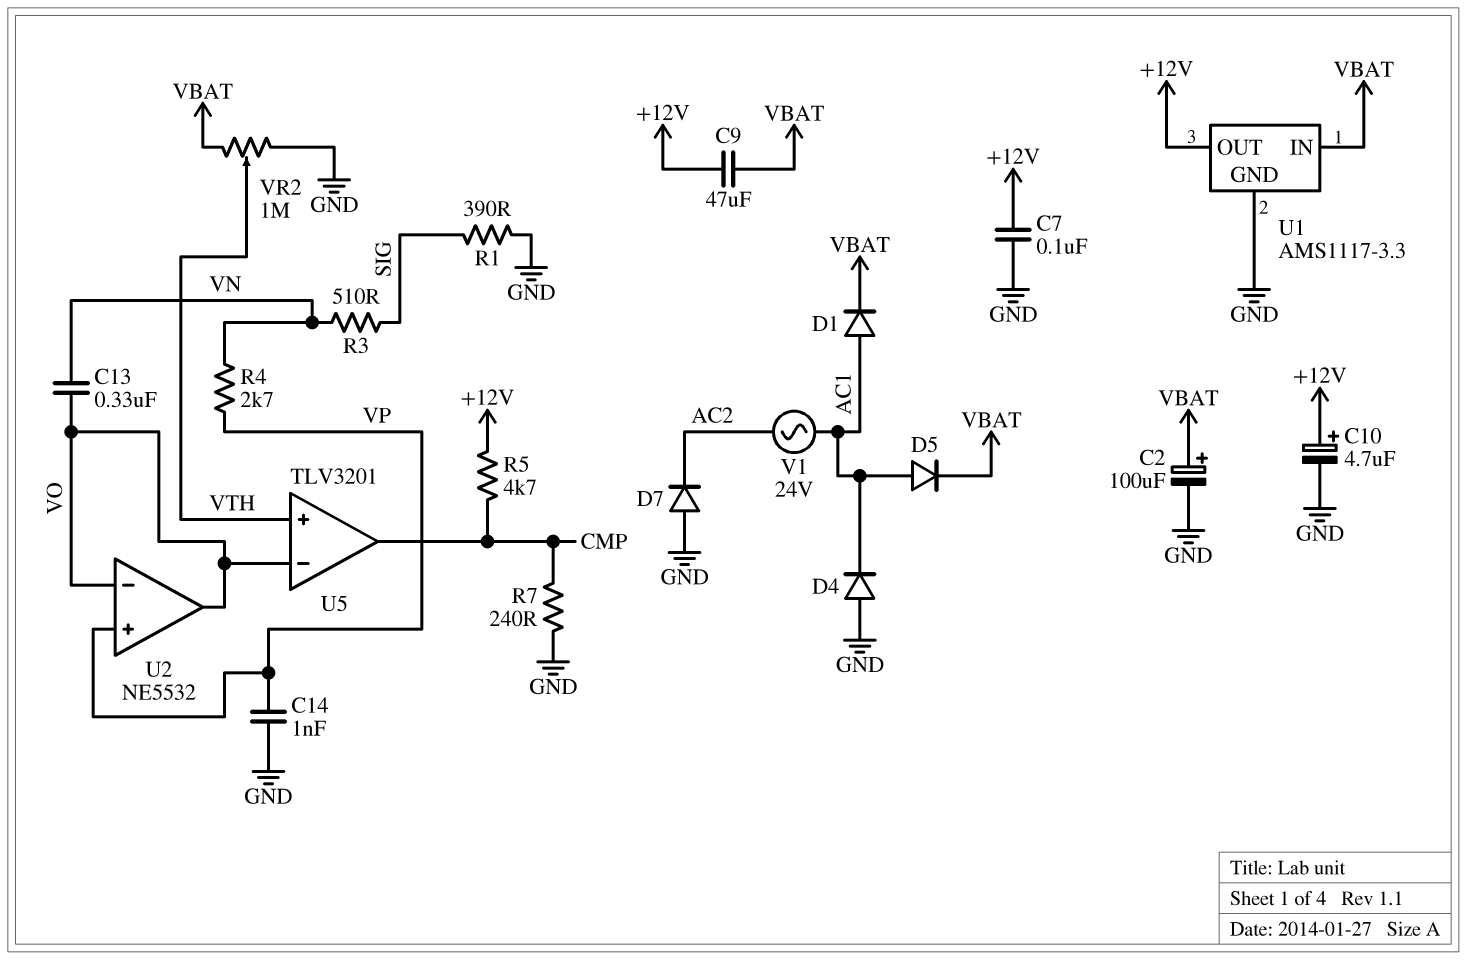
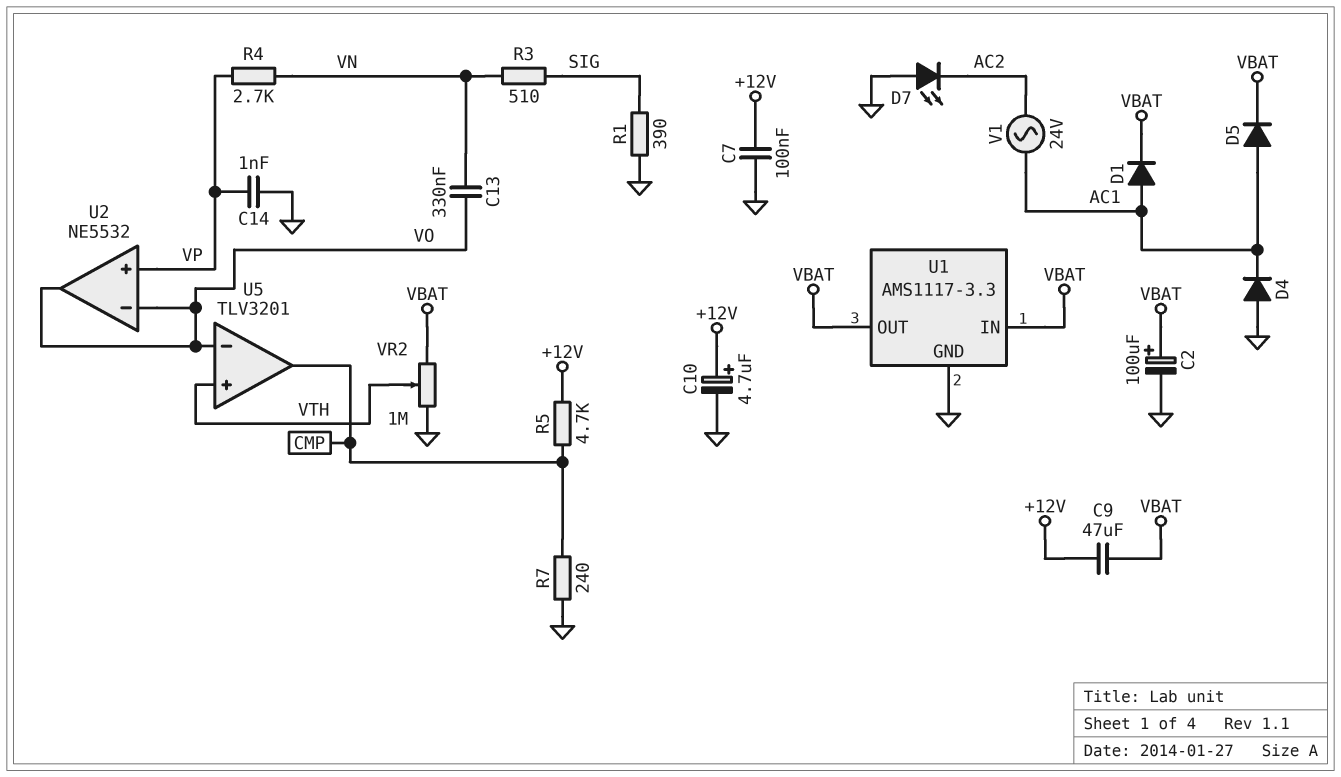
D7: diode (A GND, K AC2) -> LED (A GND, K AC2)
U1 pin OUT: +12V -> VBAT

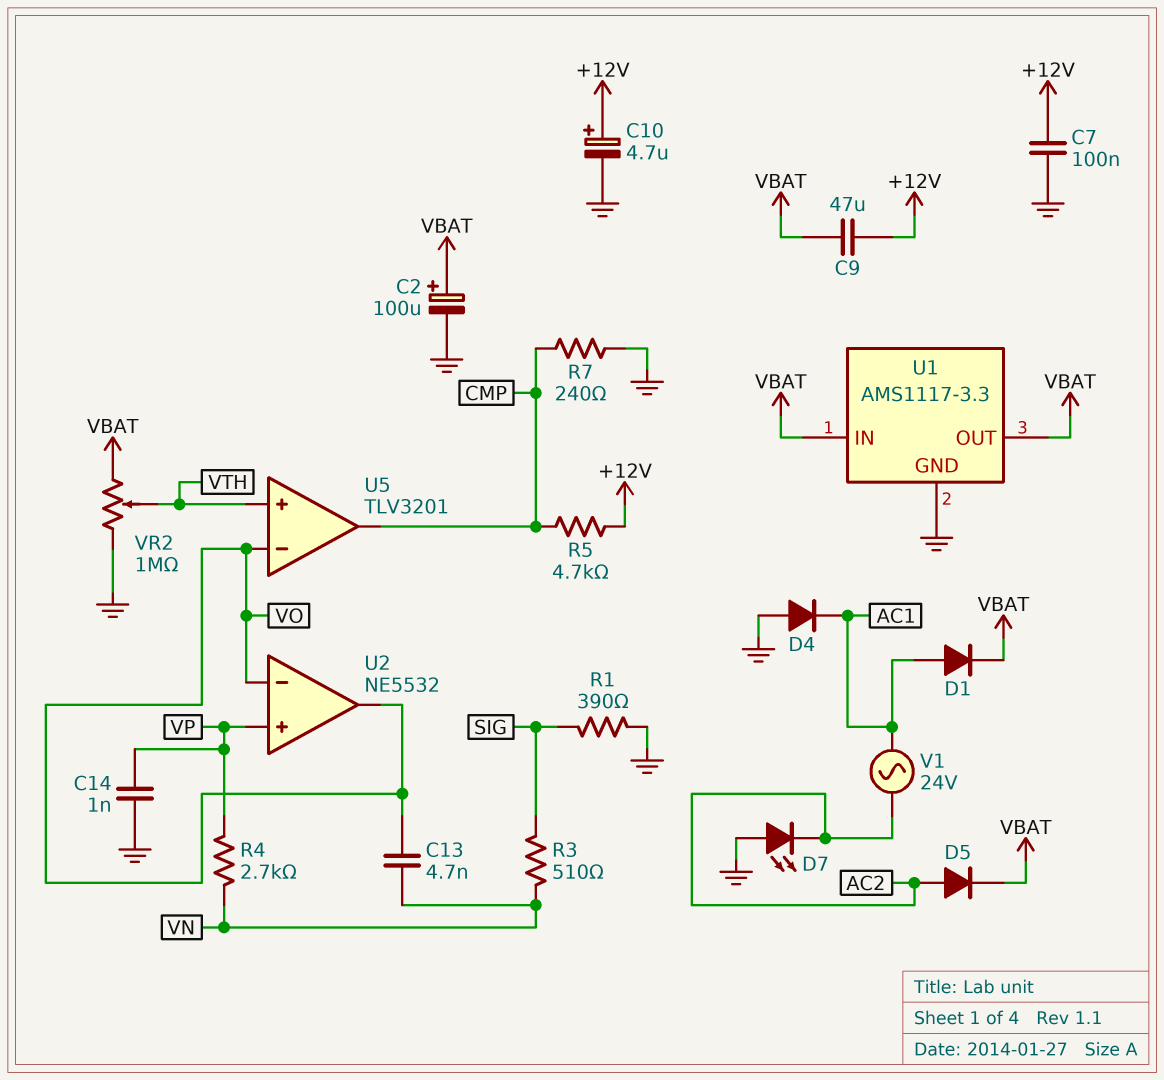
C13: 330nF (VN, VO) -> 4.7nF (VN, VO)
D5: diode (A AC1, K VBAT) -> diode (A AC2, K VBAT)

